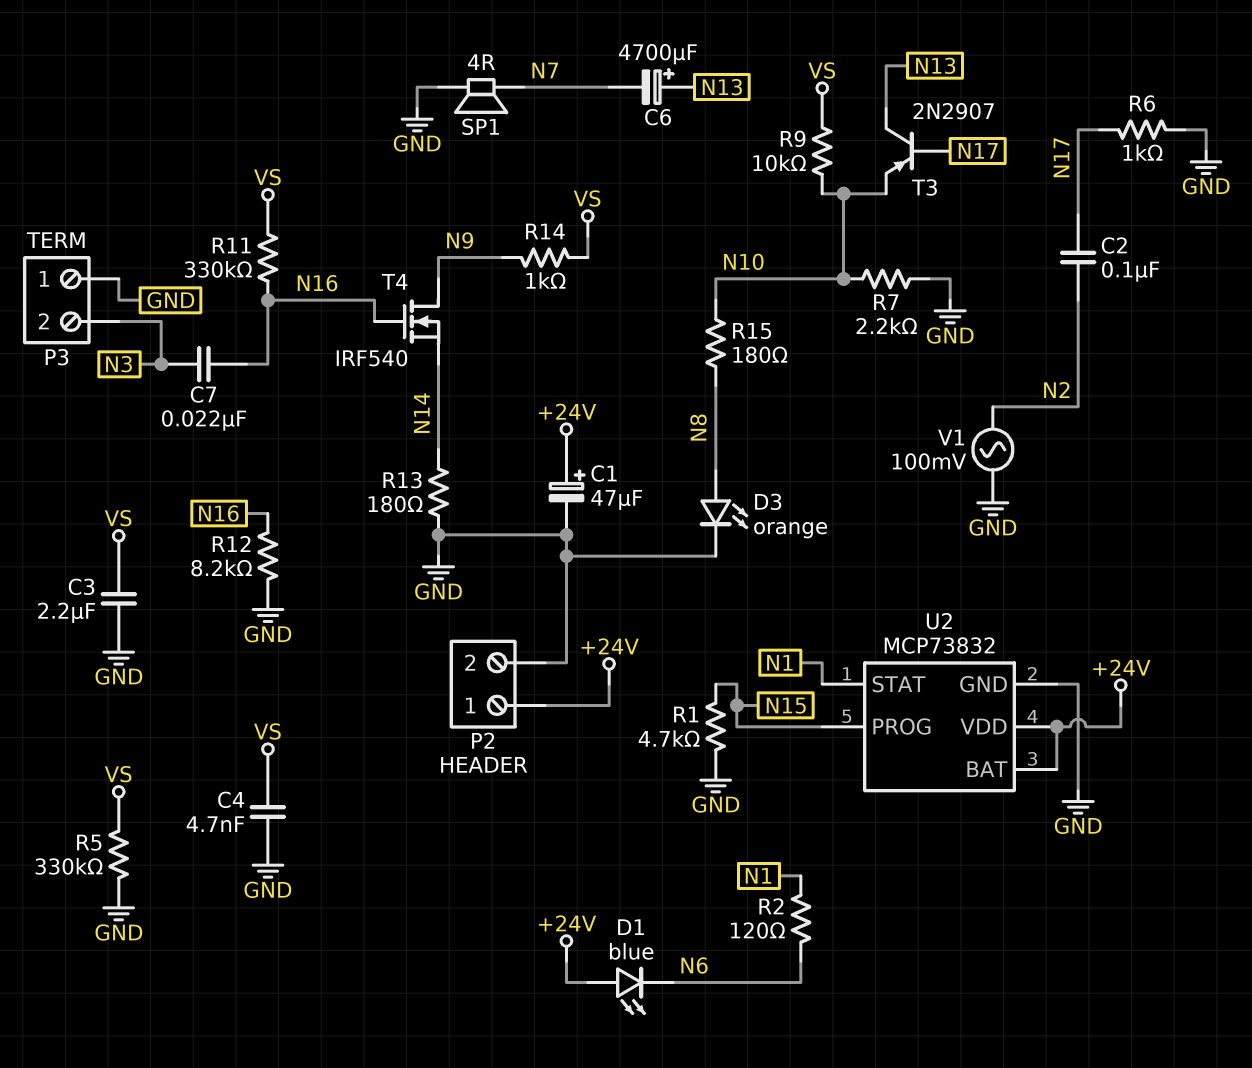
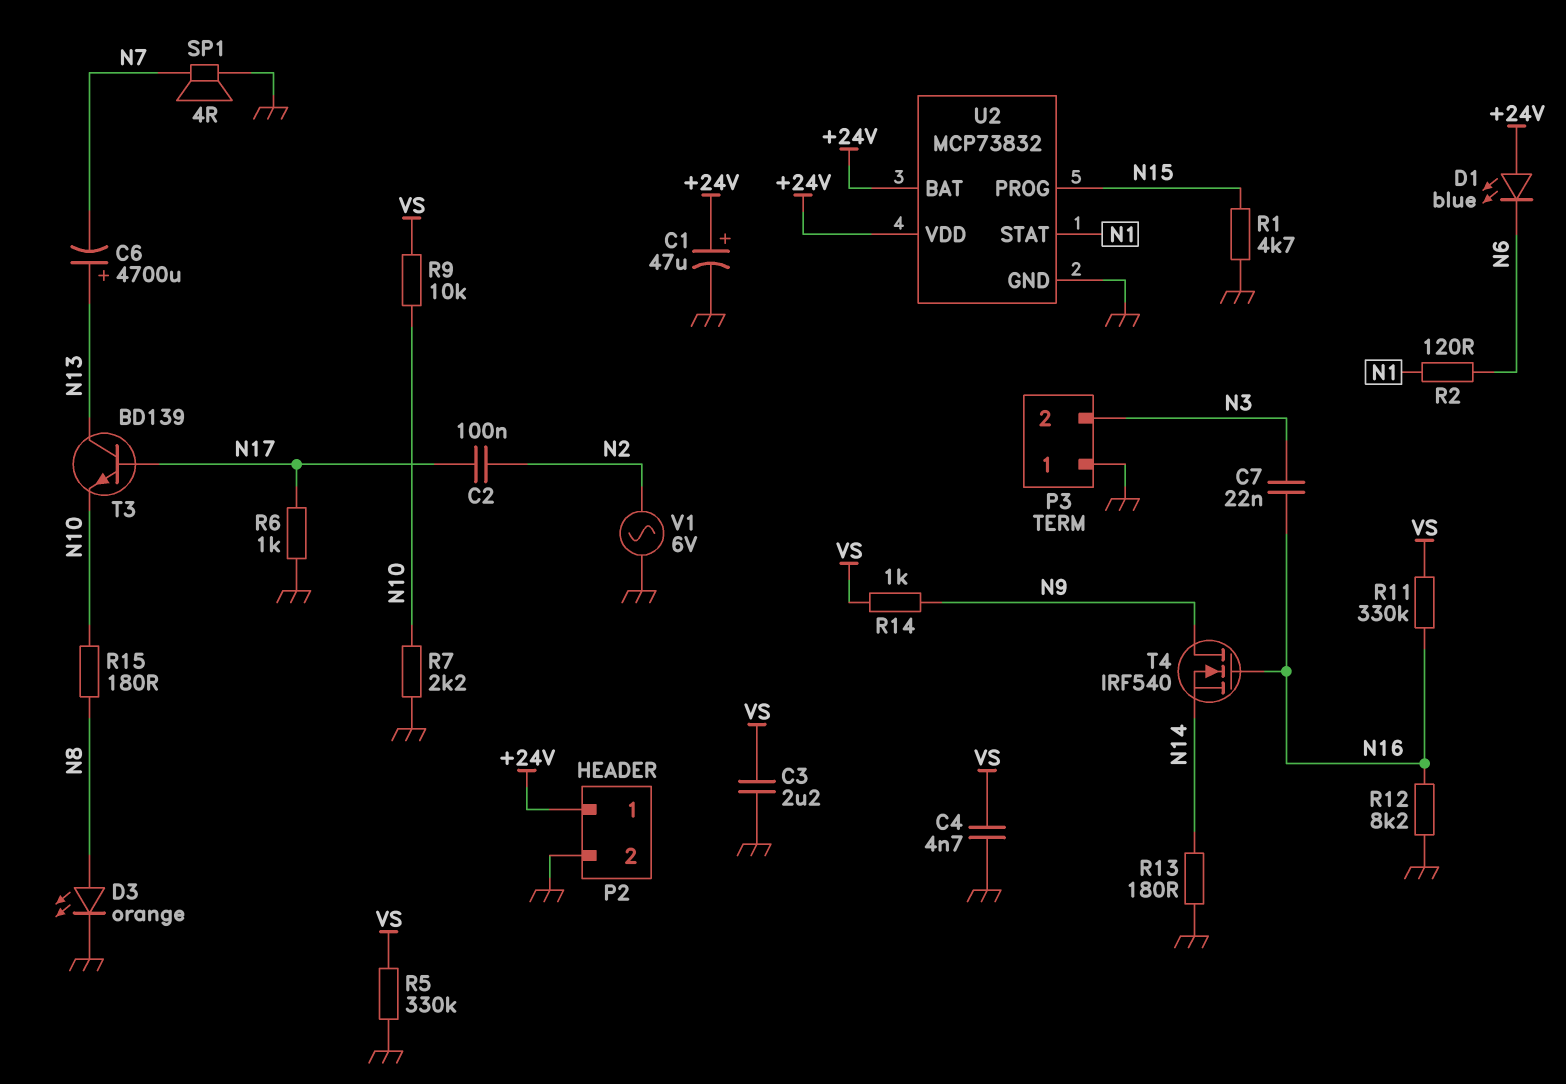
T3: PNP 2N2907 (B N17, C N13, E N10) -> NPN BD139 (B N17, C N13, E N10)
V1: AC 100mV (GND, N2) -> AC 6V (GND, N2)

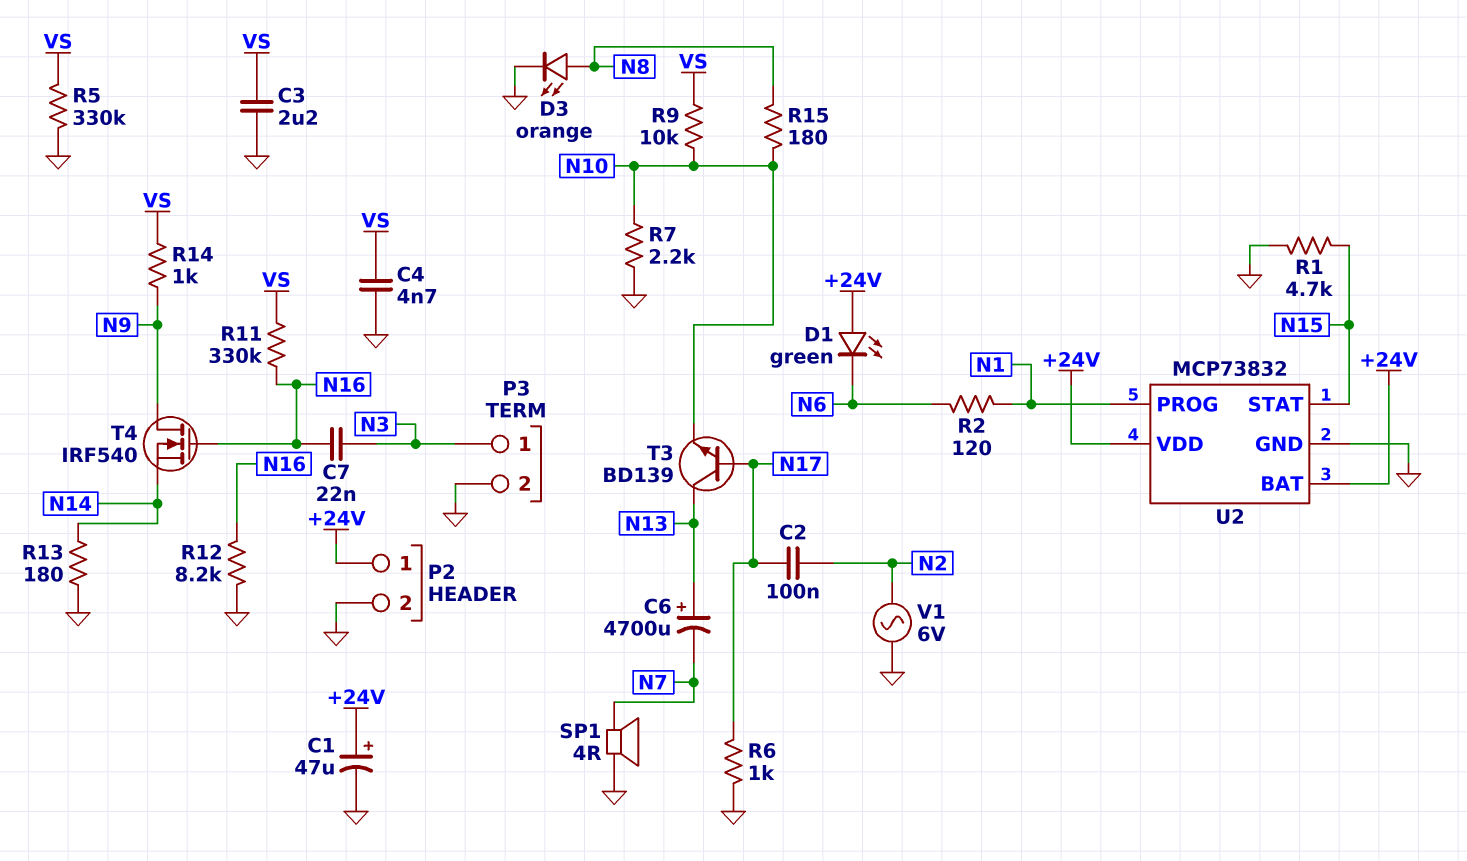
D1: LED blue (A +24V, K N6) -> LED green (A +24V, K N6)
P3 pin 1: GND -> N3
P3 pin 2: N3 -> GND
U2 pin PROG: N15 -> N1
U2 pin STAT: N1 -> N15

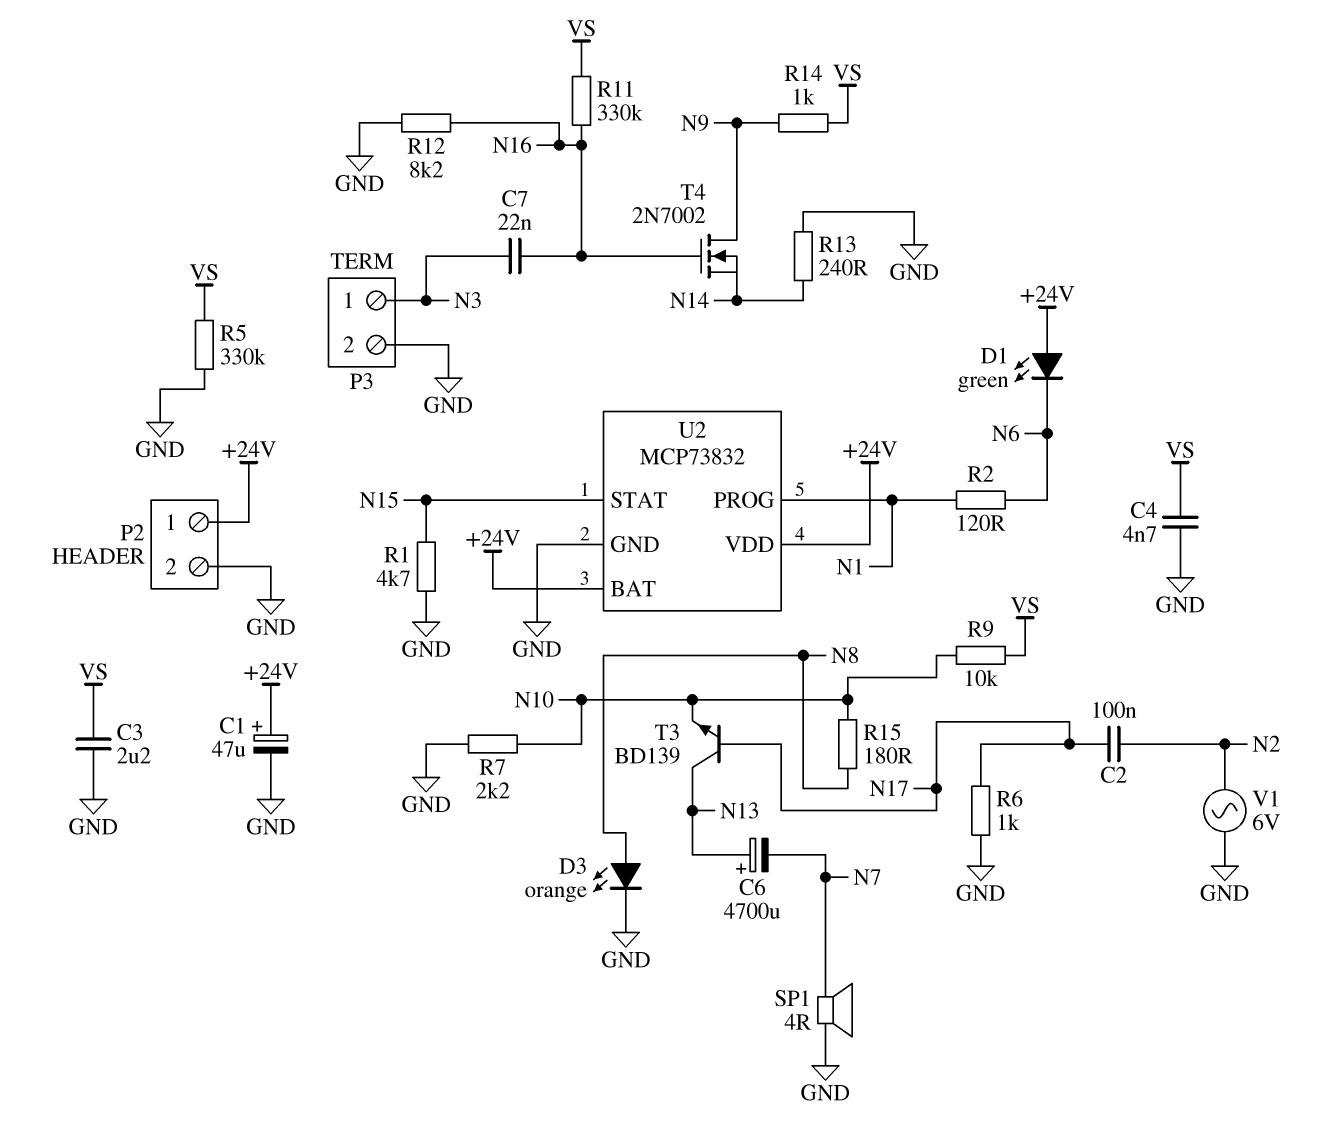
R13: 180 (GND, N14) -> 240 (GND, N14)
T4: NMOS IRF540 (G N16, D N9, S N14) -> NMOS 2N7002 (G N16, D N9, S N14)

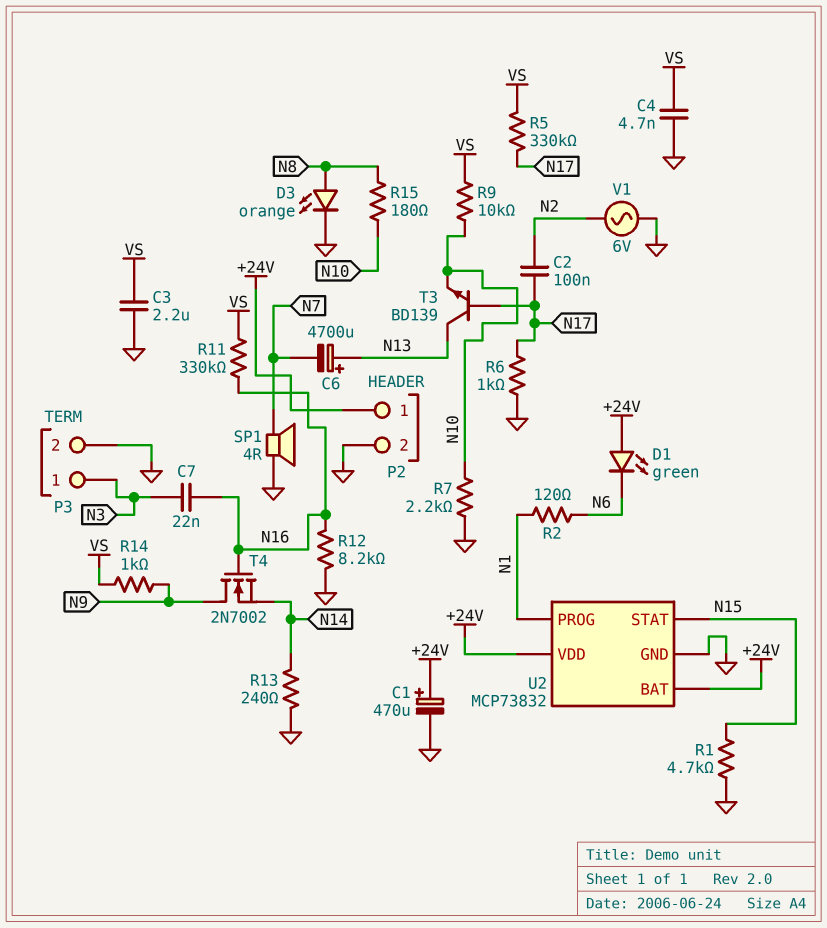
C1: 47uF (plus +24V, minus GND) -> 470uF (plus +24V, minus GND)
R5: 330k (GND, VS) -> 330k (N17, VS)

